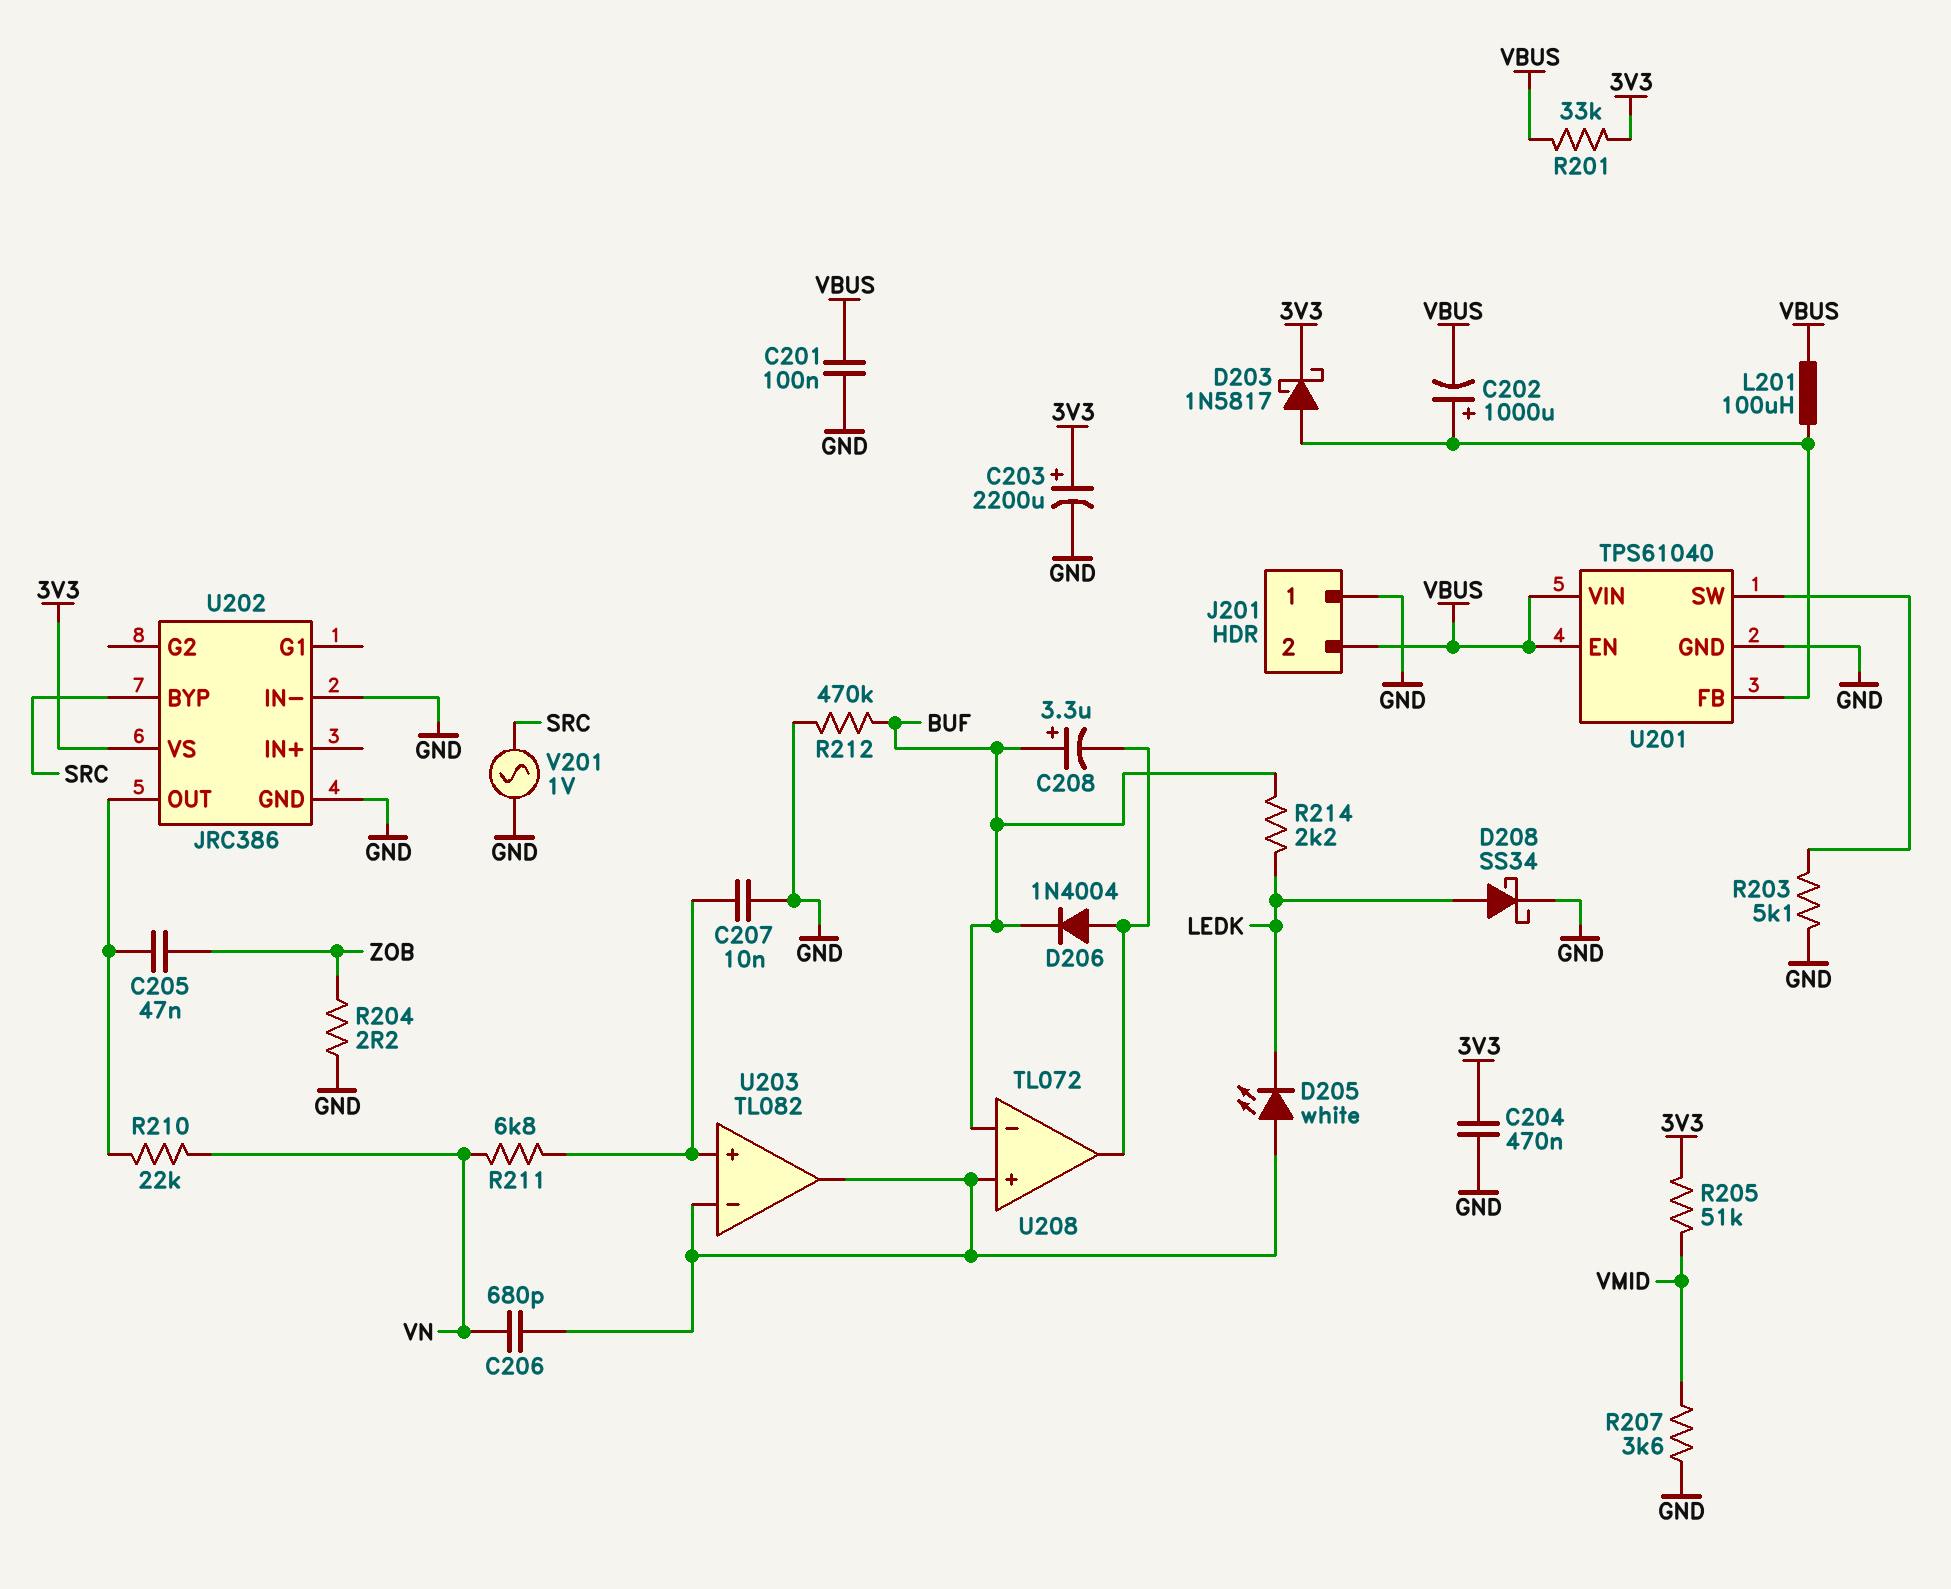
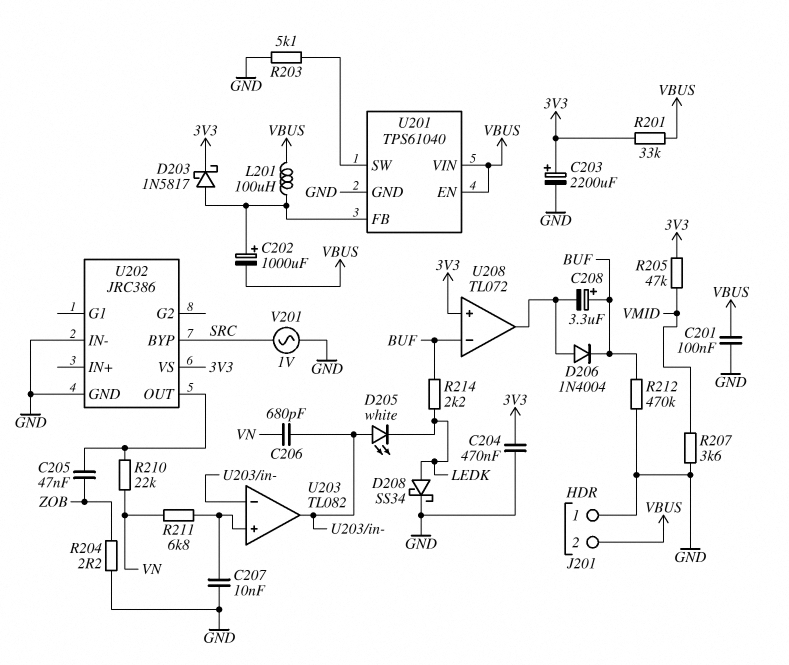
R205: 51k (3V3, VMID) -> 47k (3V3, VMID)
U208 pin in+: U203/in- -> 3V3

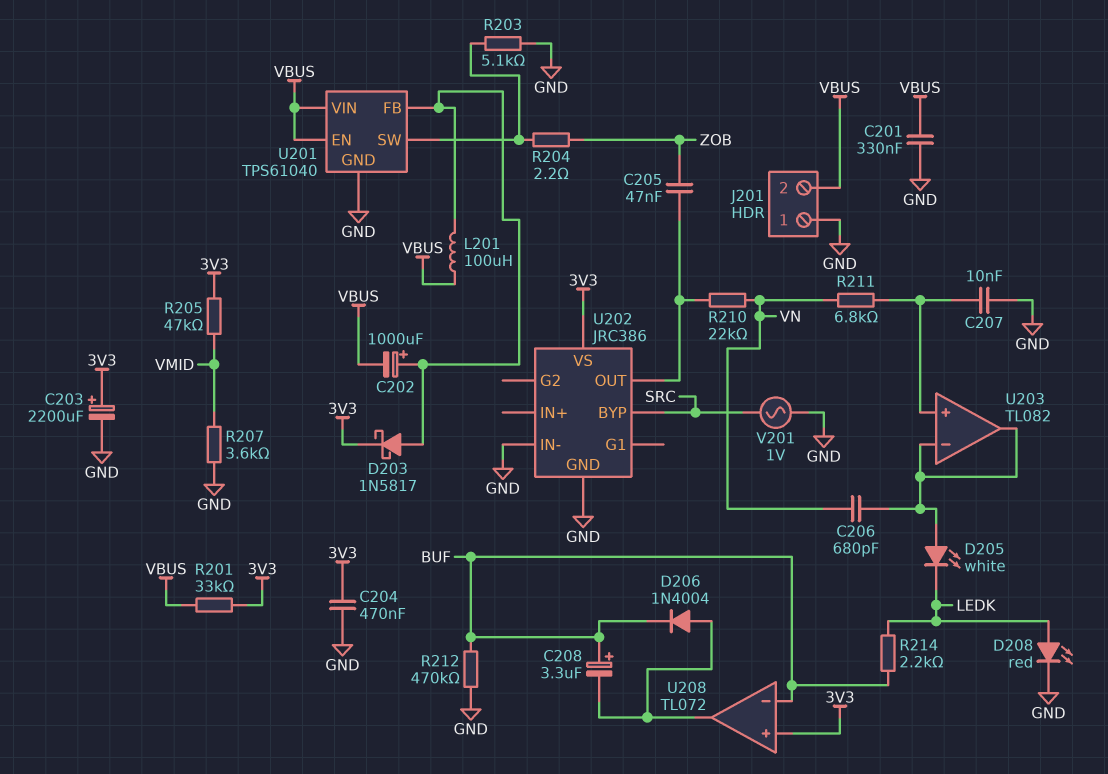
C201: 100nF (GND, VBUS) -> 330nF (GND, VBUS)
D208: schottky SS34 (A LEDK, K GND) -> LED red (A LEDK, K GND)
R204: 2.2 (GND, ZOB) -> 2.2 (U201/SW, ZOB)

